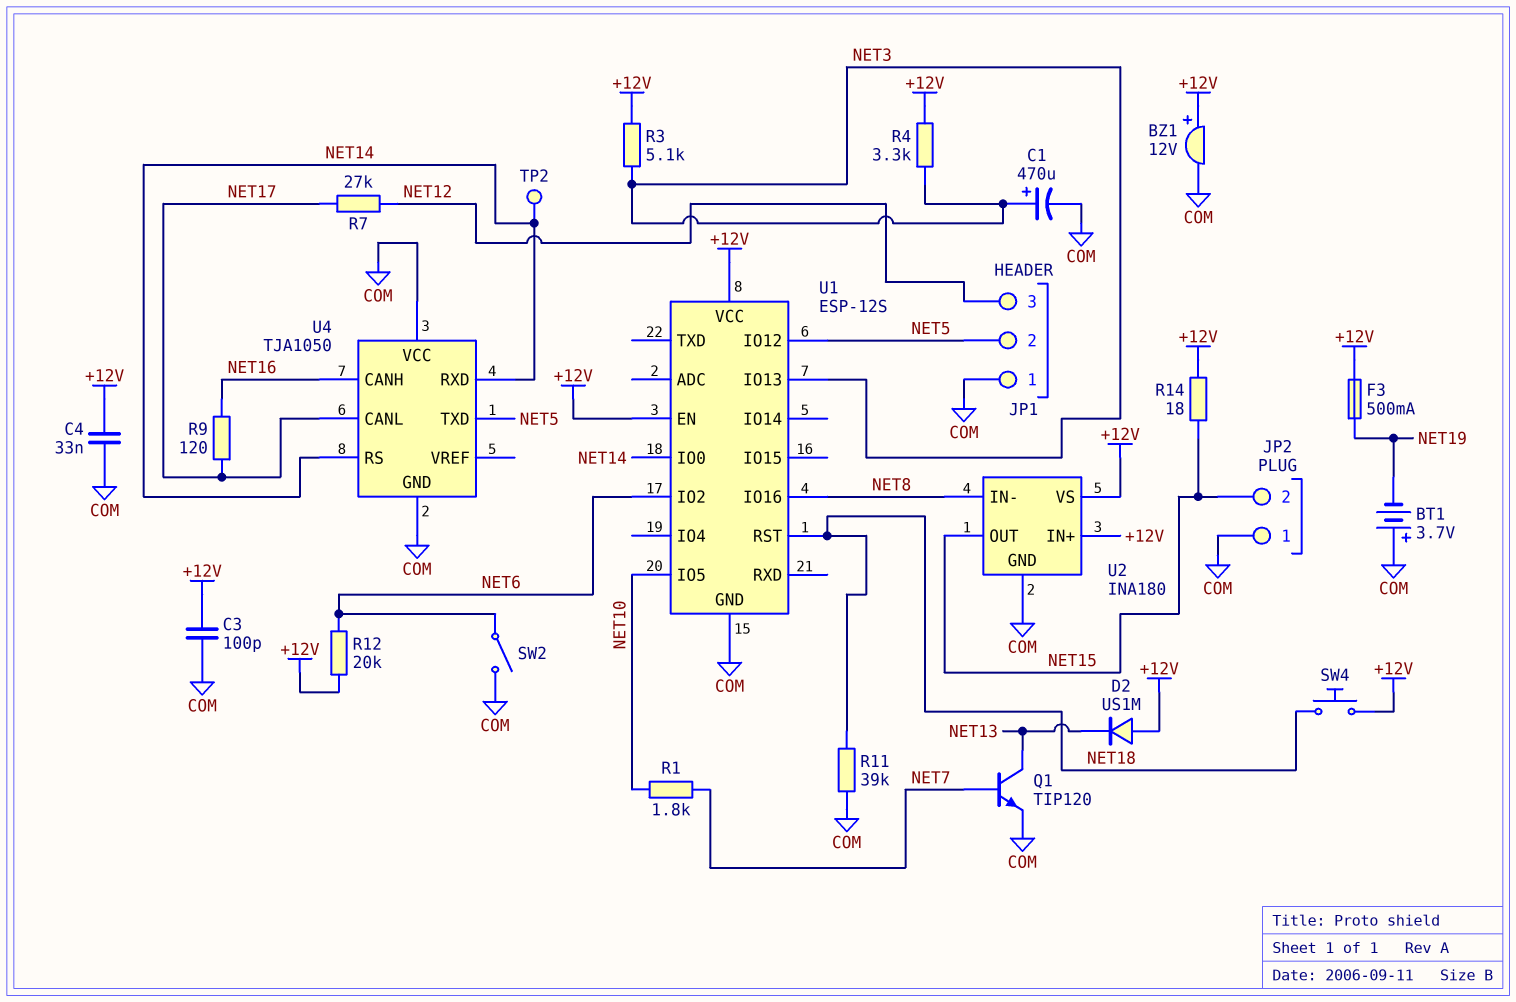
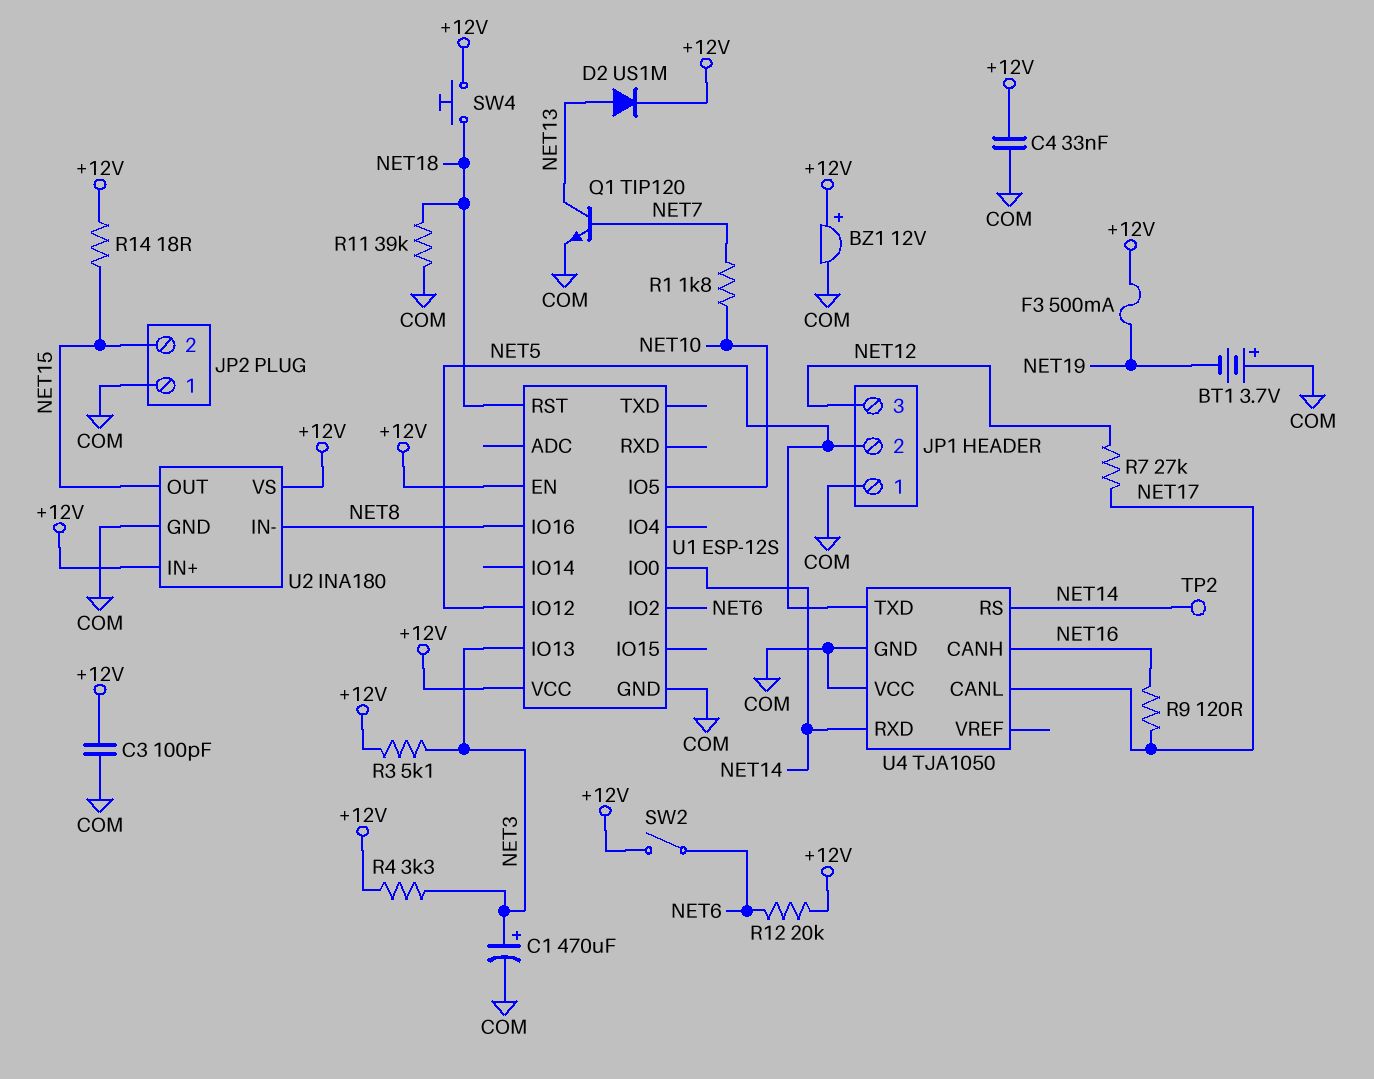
D2: diode US1M (A +12V, K NET13) -> diode US1M (A NET13, K +12V)
SW2: switch (COM, NET6) -> switch (+12V, NET6)

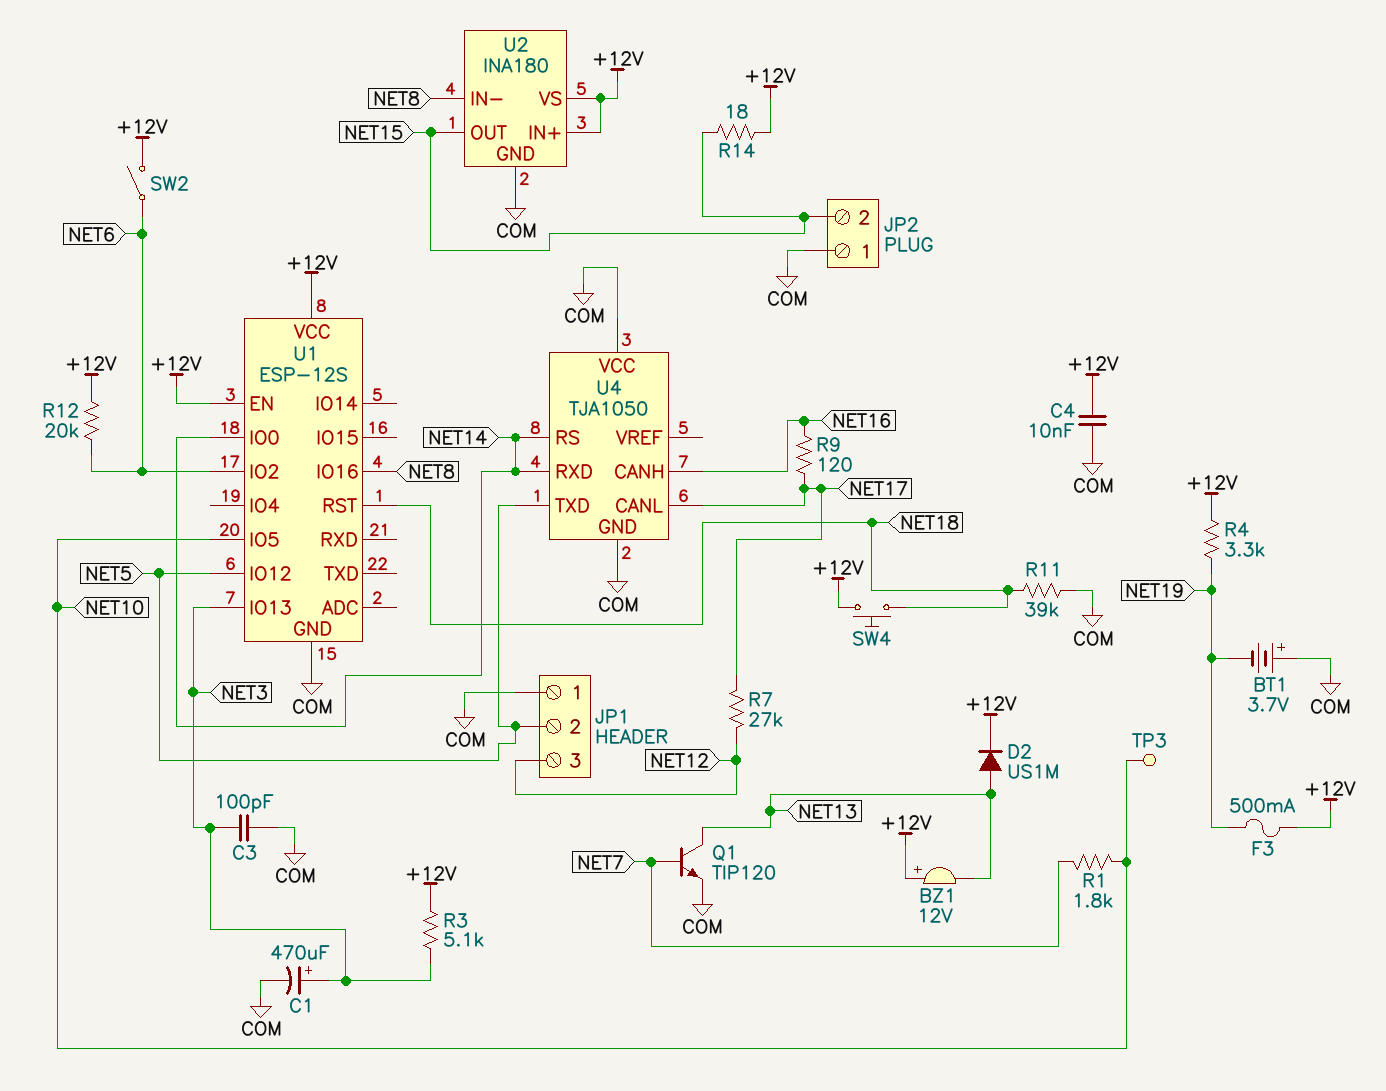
BZ1: buzzer 12V (plus +12V, minus COM) -> buzzer 12V (plus +12V, minus NET13)
C3: 100pF (+12V, COM) -> 100pF (COM, NET3)
C4: 33nF (+12V, COM) -> 10nF (+12V, COM)
R4: 3.3k (+12V, NET3) -> 3.3k (+12V, NET19)
TP2: test point (NET14) -> none
TP3: none -> test point (NET10)

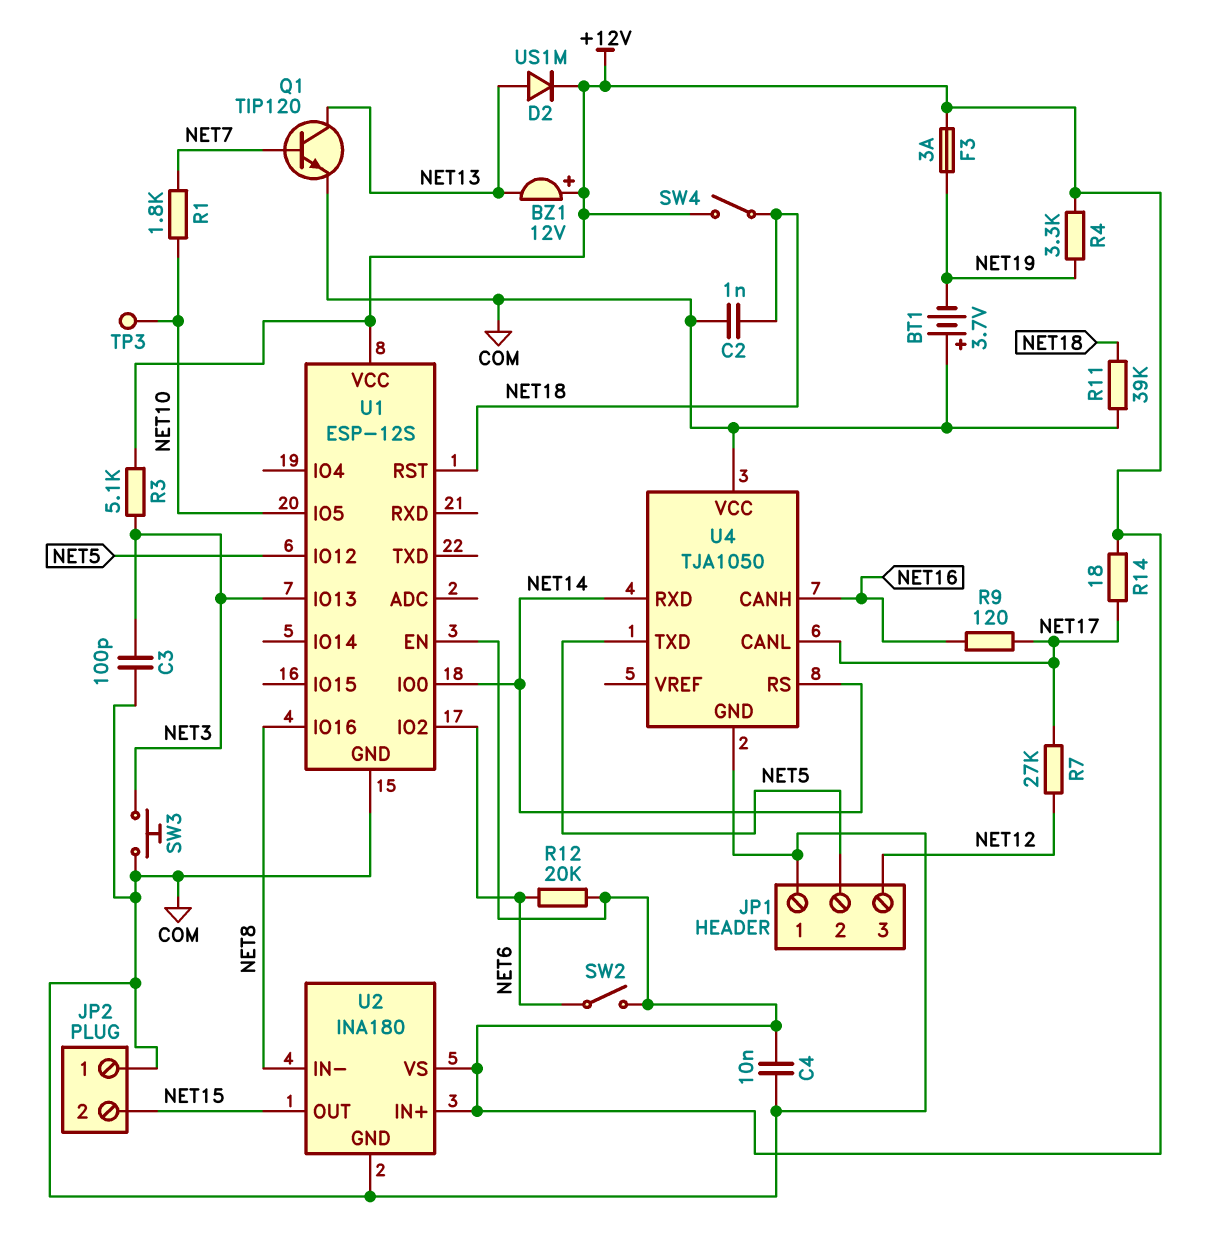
C1: 470uF (plus NET3, minus COM) -> none
C2: none -> 1nF (COM, NET18)
F3: 500mA (+12V, NET19) -> 3A (+12V, NET19)
R14: 18 (+12V, NET15) -> 18 (+12V, NET17)
SW3: none -> button (COM, NET3)
SW4: button (+12V, NET18) -> switch (+12V, NET18)

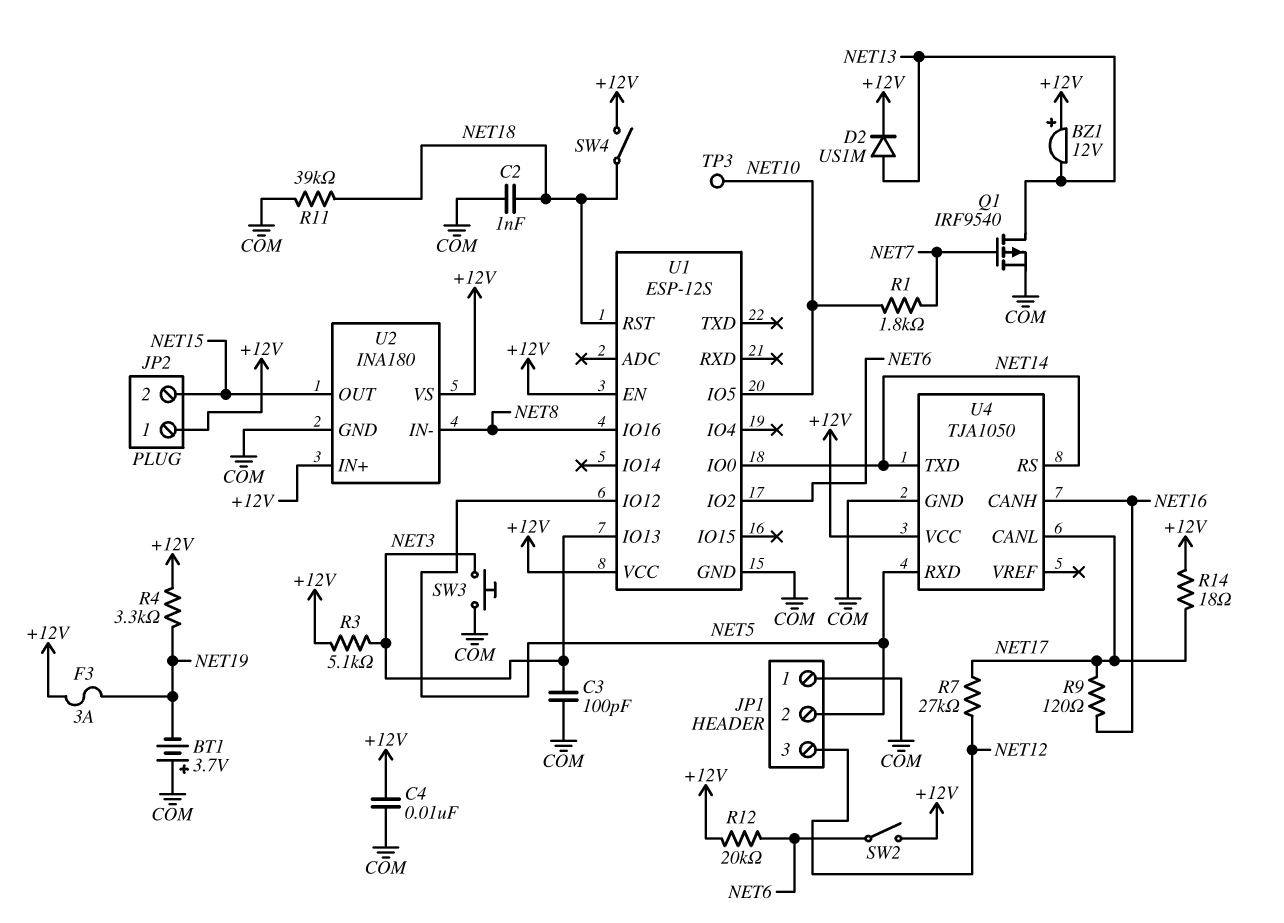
JP2 pin 1: COM -> +12V
Q1: NPN TIP120 (B NET7, C NET13, E COM) -> PMOS IRF9540 (G NET7, D NET13, S COM)
U4 pin RXD: NET14 -> NET5
U4 pin TXD: NET5 -> NET14
U4 pin VCC: COM -> +12V

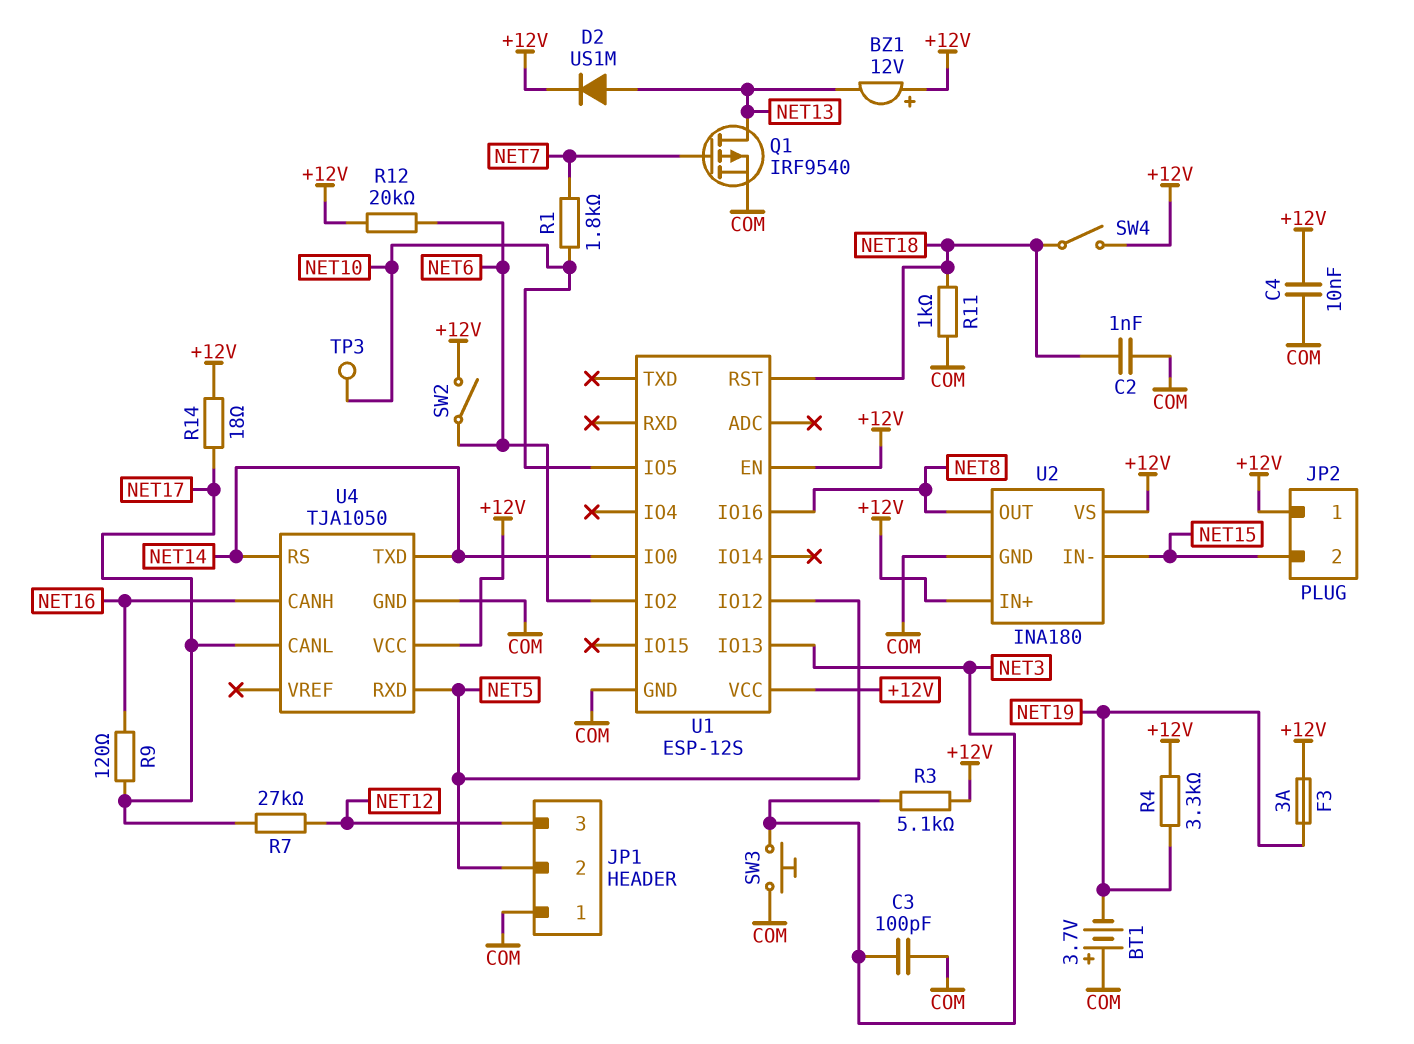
R11: 39k (COM, NET18) -> 1k (COM, NET18)
U2 pin IN-: NET8 -> NET15
U2 pin OUT: NET15 -> NET8

